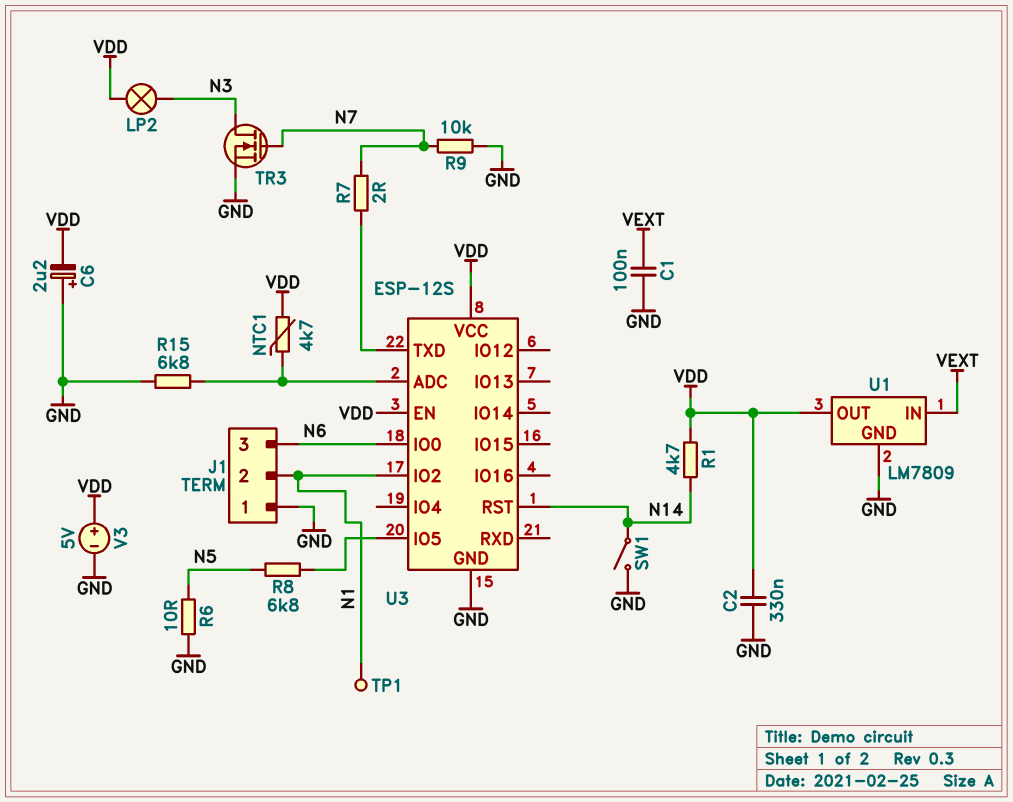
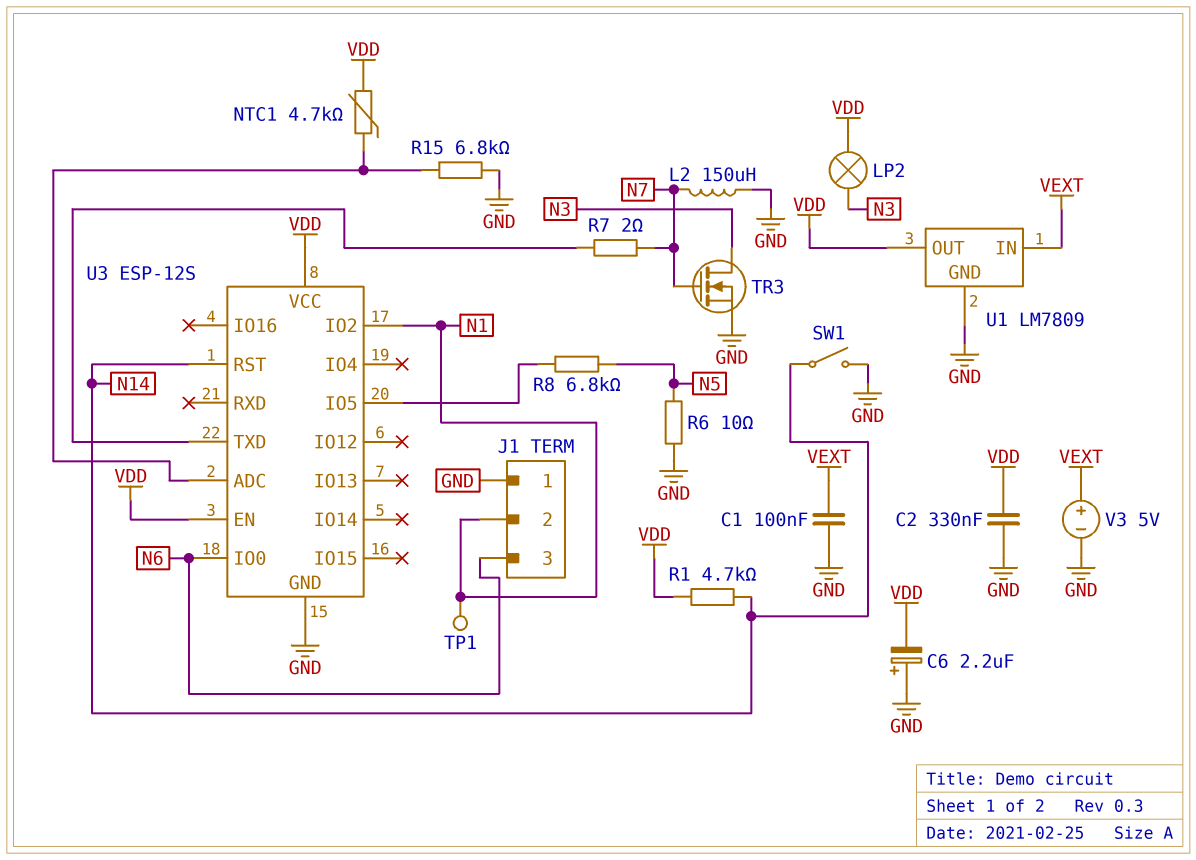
L2: none -> 150uH (GND, N7)
R9: 10k (GND, N7) -> none
V3: 5V (plus VDD, minus GND) -> 5V (plus VEXT, minus GND)

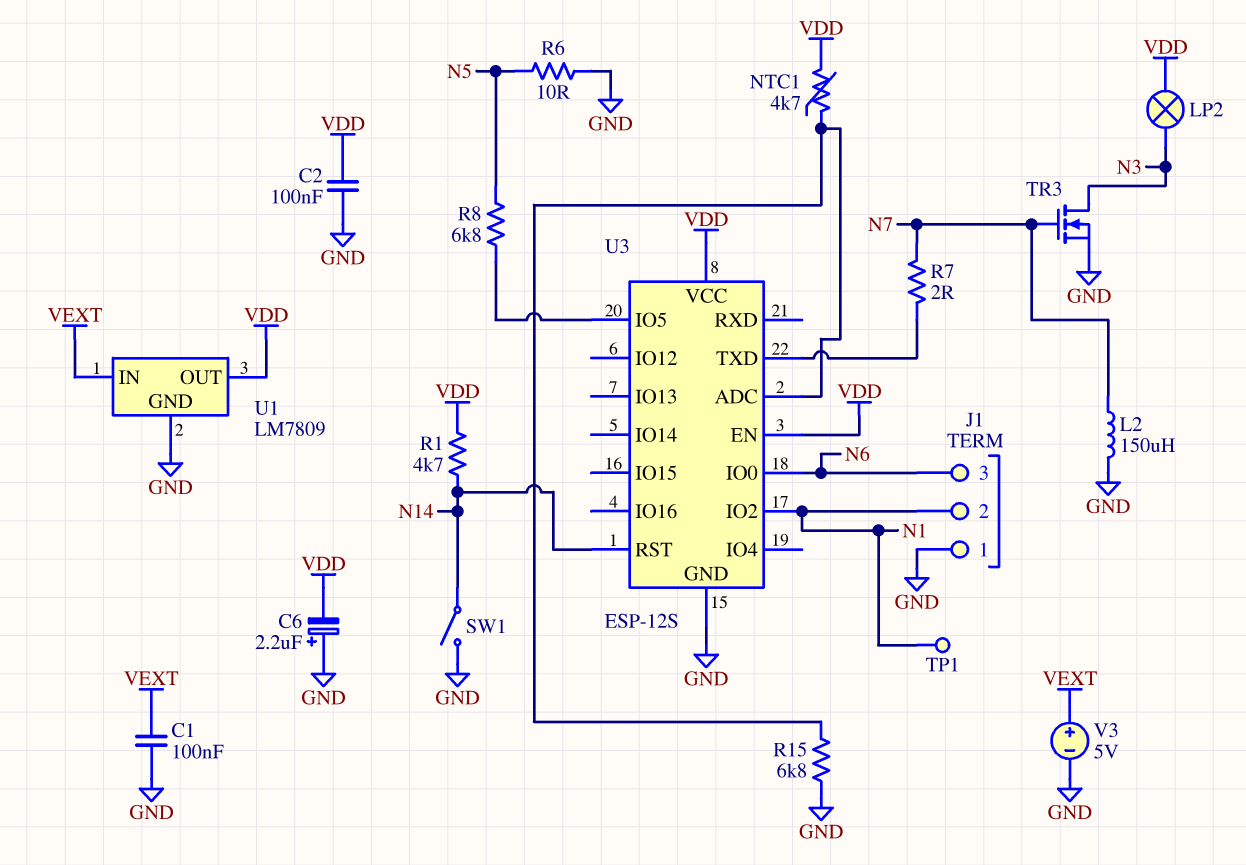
C2: 330nF (GND, VDD) -> 100nF (GND, VDD)

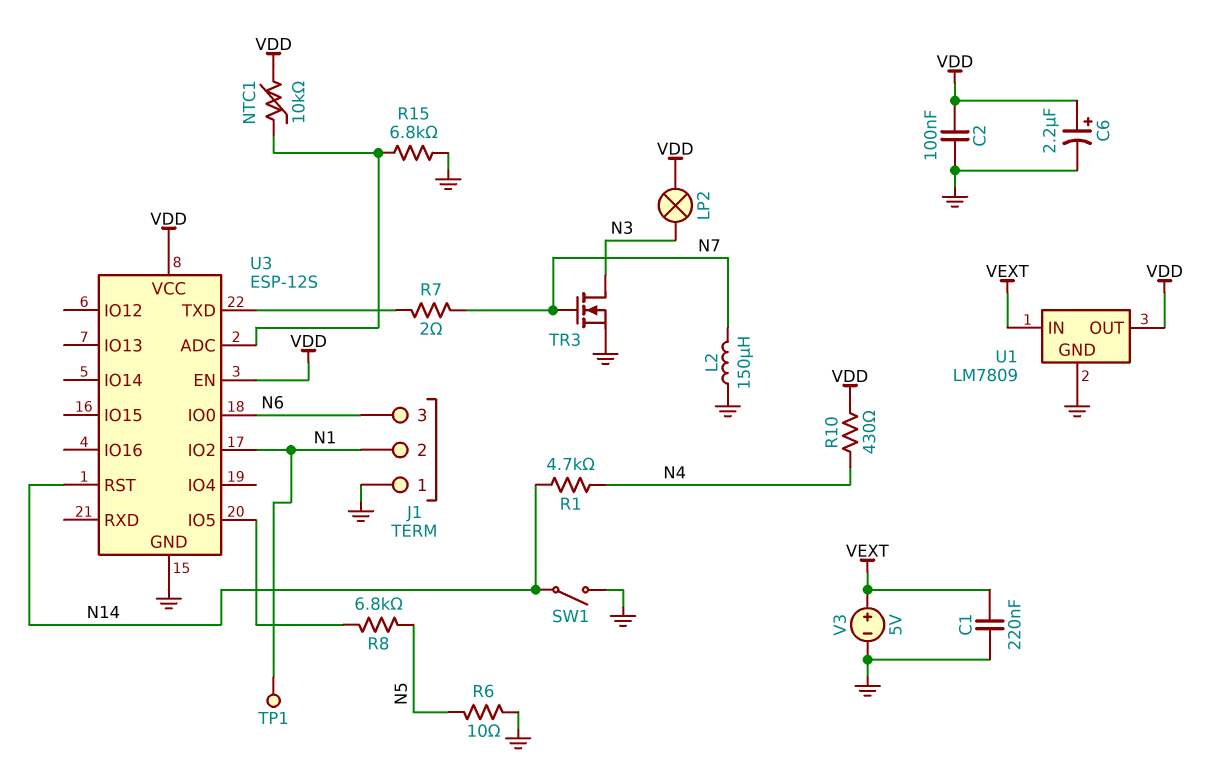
C1: 100nF (GND, VEXT) -> 220nF (GND, VEXT)
C6: 2.2uF (plus GND, minus VDD) -> 2.2uF (plus VDD, minus GND)
NTC1: 4.7k (U3/ADC, VDD) -> 10k (U3/ADC, VDD)
R1: 4.7k (N14, VDD) -> 4.7k (N4, N14)
R10: none -> 430 (N4, VDD)

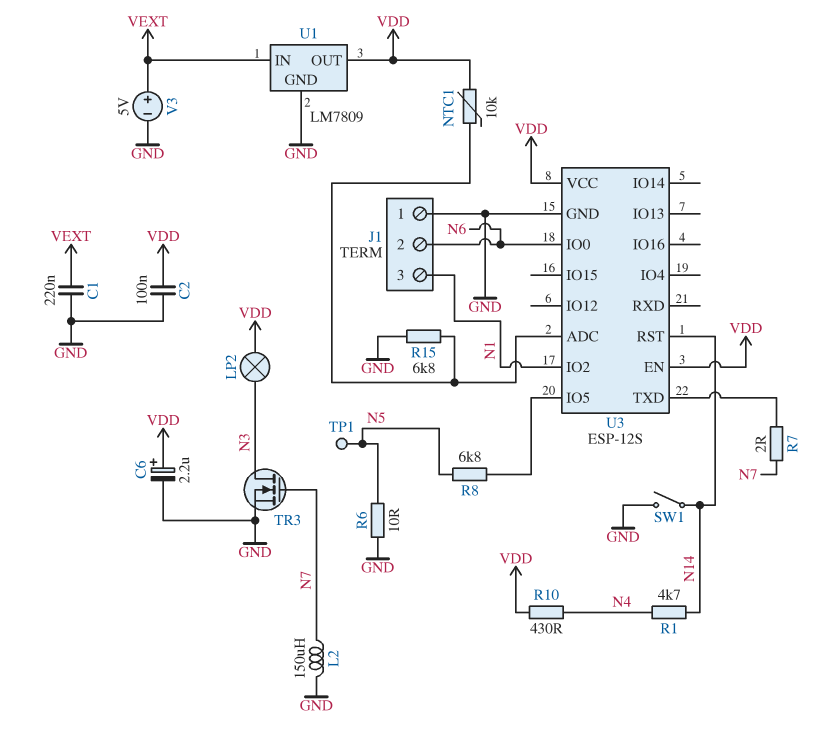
J1 pin 2: N1 -> N6
J1 pin 3: N6 -> N1
TP1: test point (N1) -> test point (N5)

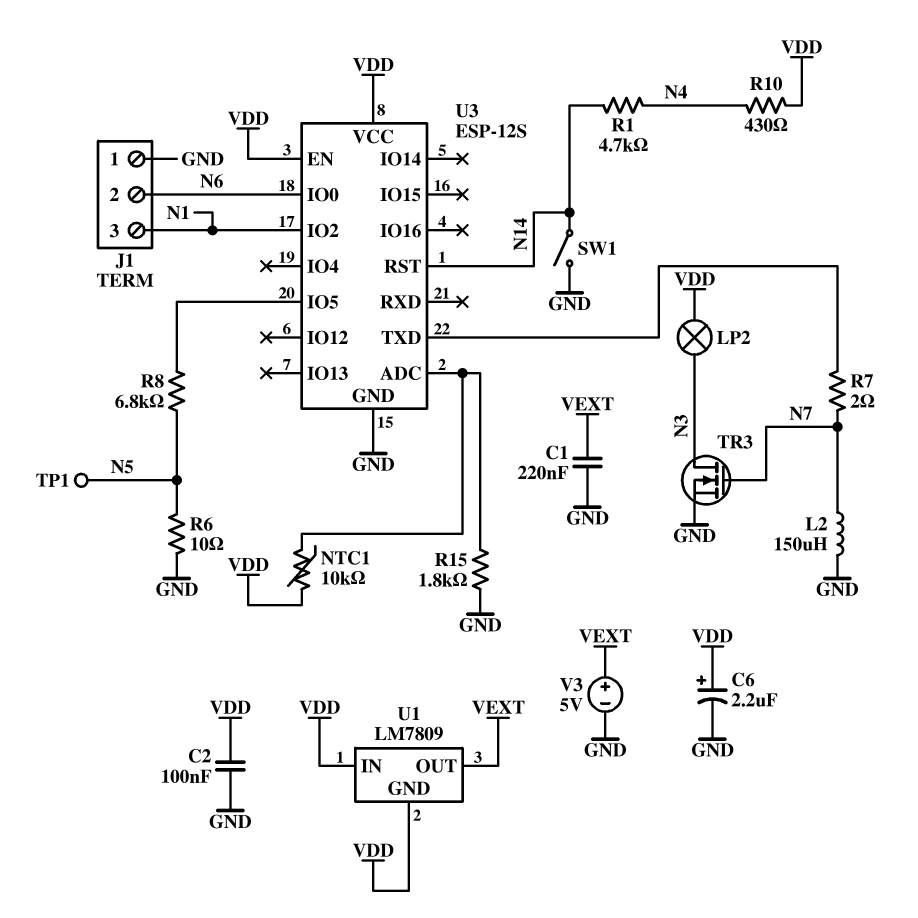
R15: 6.8k (GND, U3/ADC) -> 1.8k (GND, U3/ADC)
U1 pin GND: GND -> VDD
U1 pin IN: VEXT -> VDD
U1 pin OUT: VDD -> VEXT

